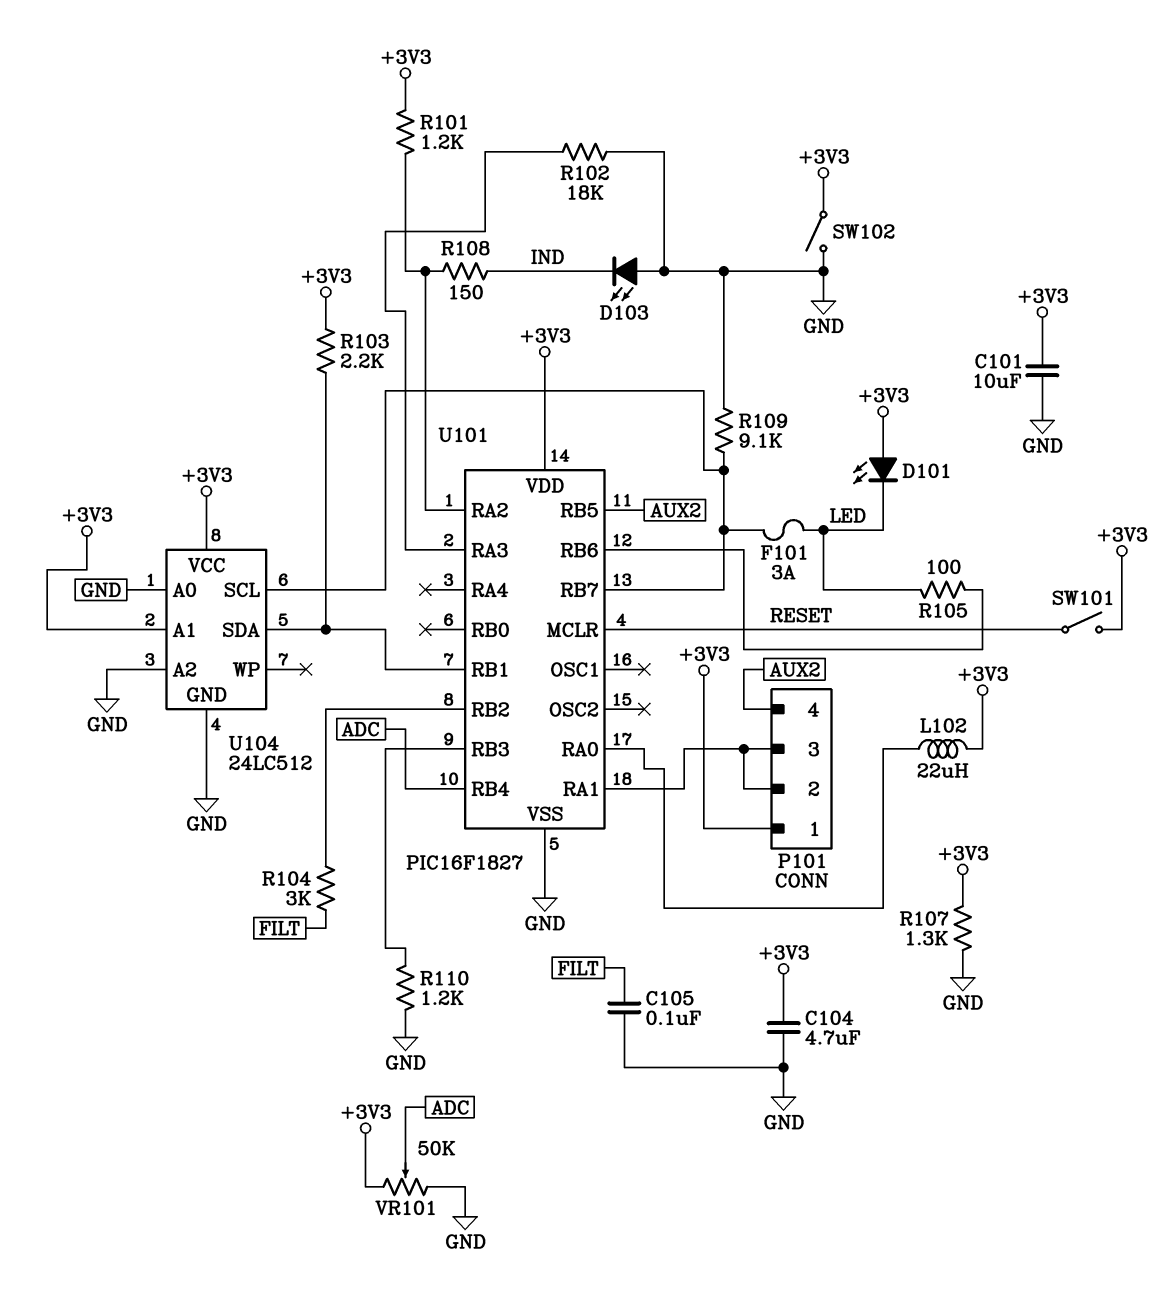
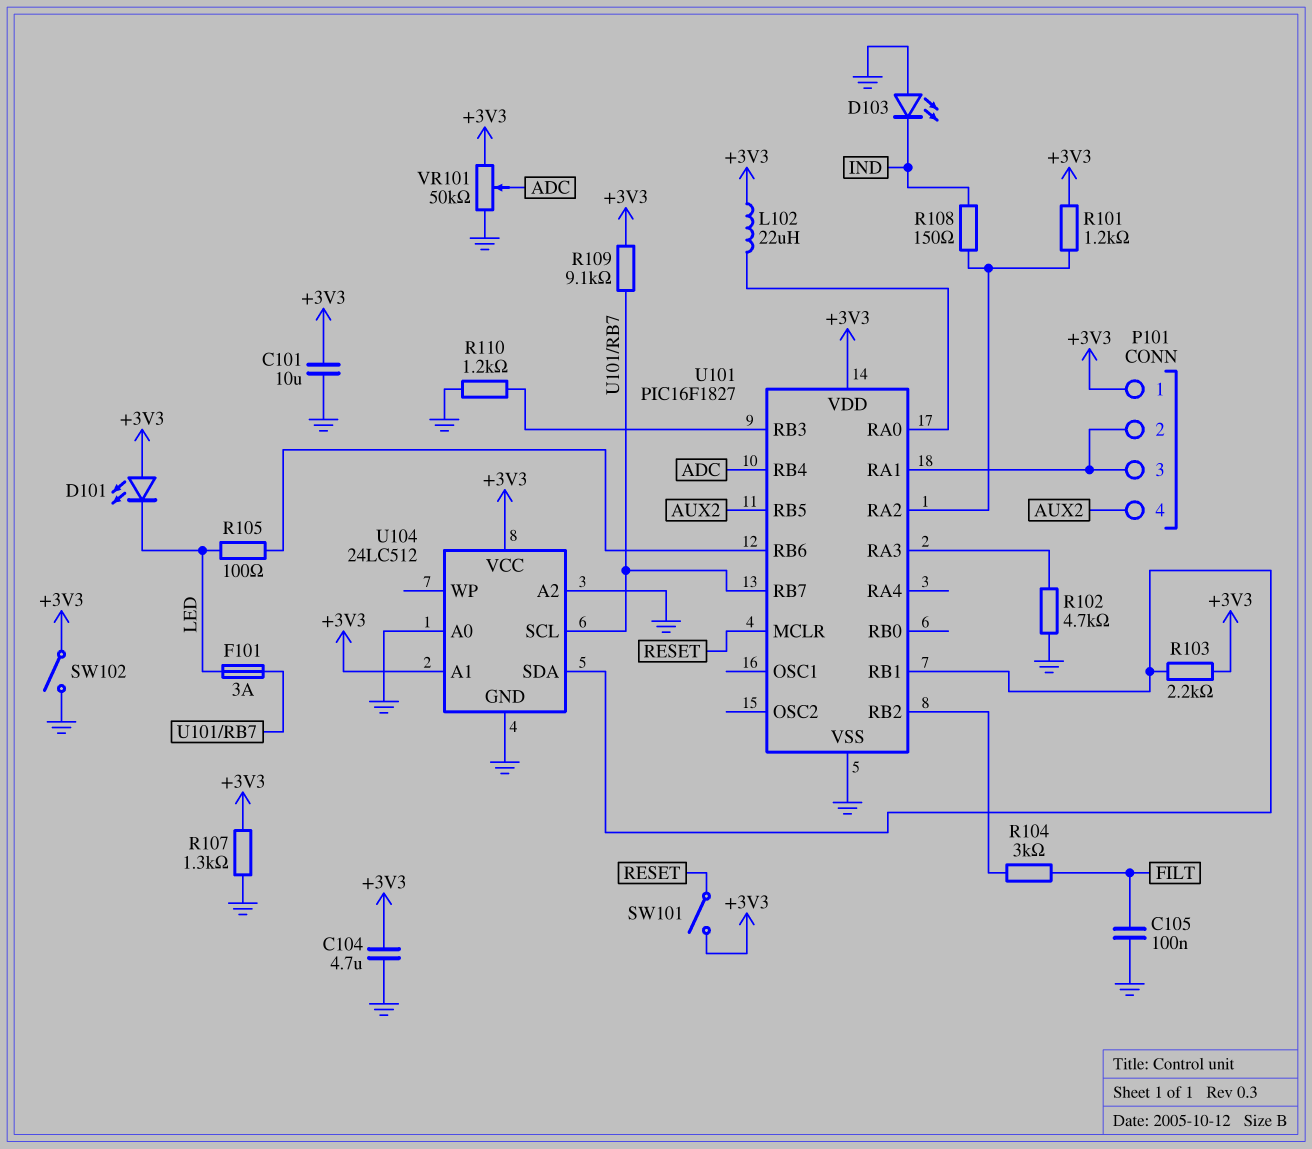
R102: 18k (GND, U101/RA3) -> 4.7k (GND, U101/RA3)
R109: 9.1k (GND, U101/RB7) -> 9.1k (+3V3, U101/RB7)

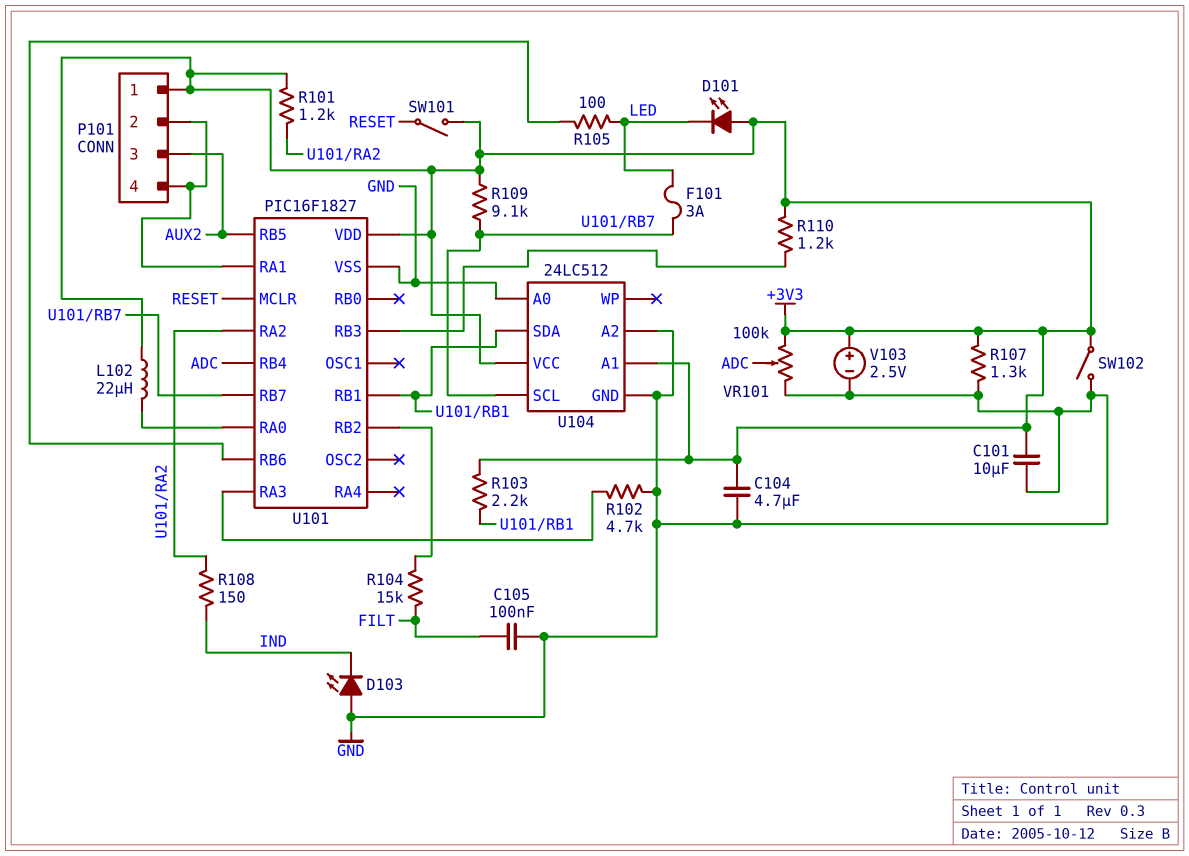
P101 pin 3: P101/2 -> AUX2
P101 pin 4: AUX2 -> P101/2
R104: 3k (FILT, U101/RB2) -> 15k (FILT, U101/RB2)
R110: 1.2k (GND, U101/RB3) -> 1.2k (+3V3, U101/RB3)
V103: none -> 2.5V (plus +3V3, minus GND)
VR101: 50k (+3V3, GND, wiper ADC) -> 100k (+3V3, GND, wiper ADC)

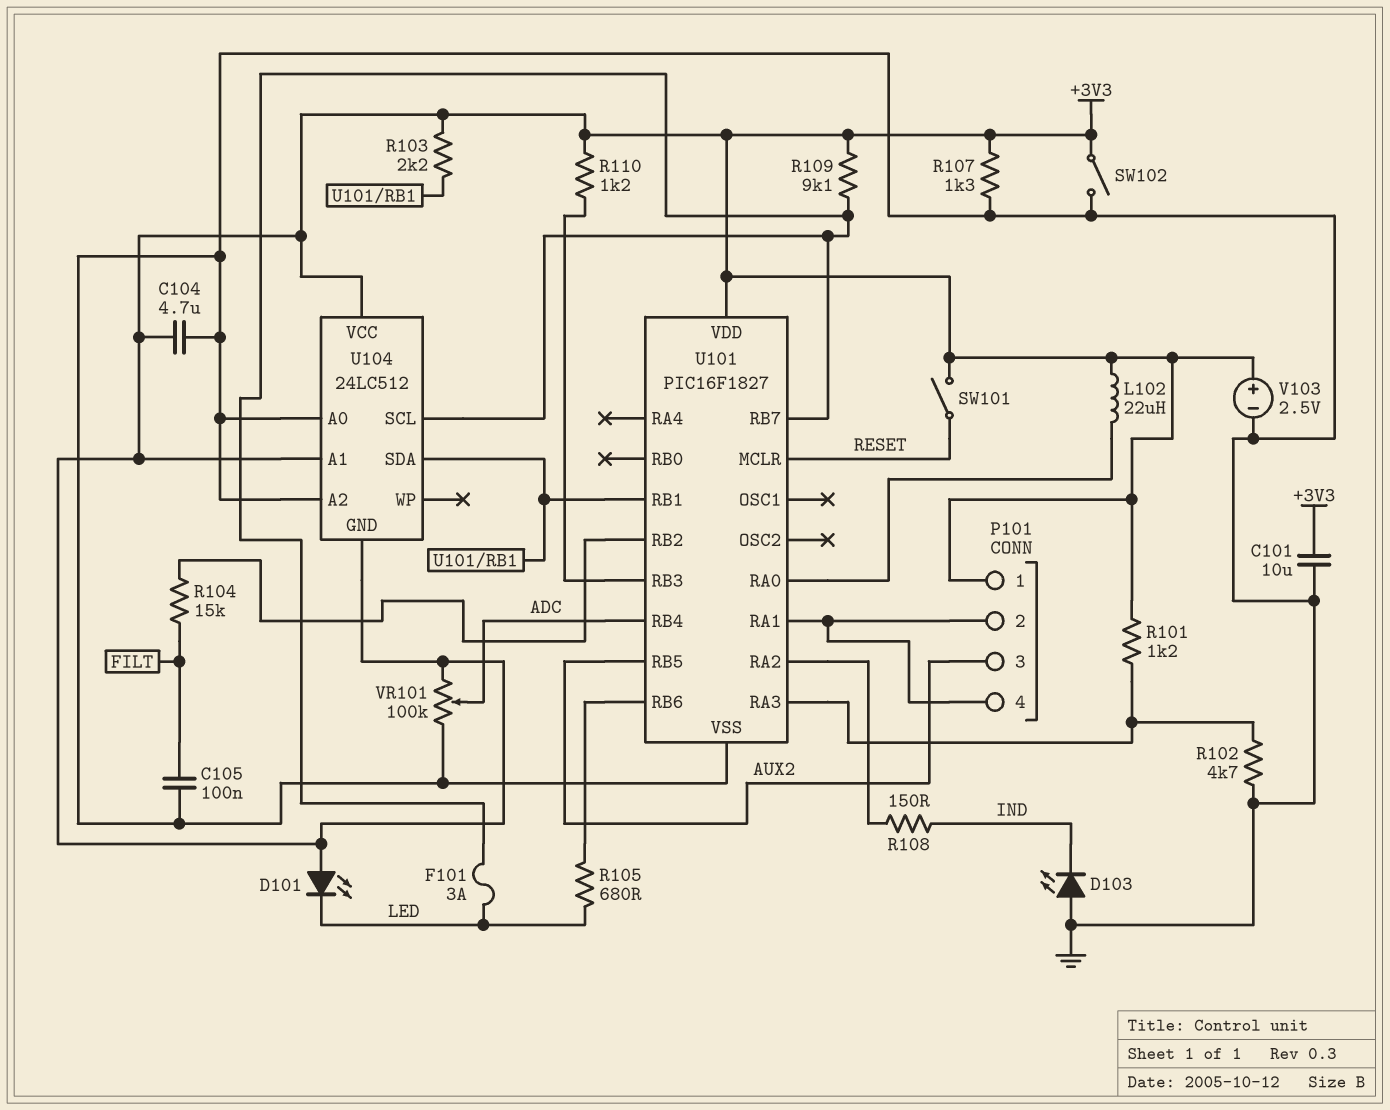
R101: 1.2k (+3V3, U101/RA2) -> 1.2k (+3V3, U101/RA3)
R105: 100 (LED, U101/RB6) -> 680 (LED, U101/RB6)
U104 pin GND: GND -> +3V3

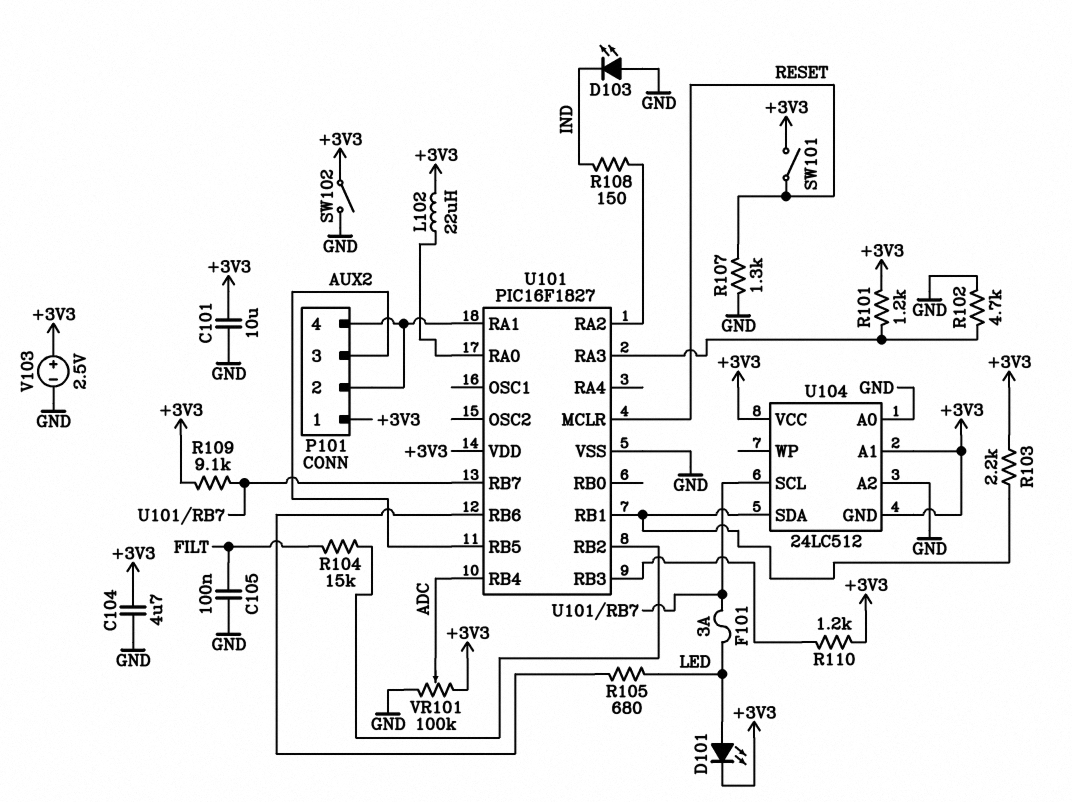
D101: LED (A +3V3, K LED) -> LED (A LED, K +3V3)
R107: 1.3k (+3V3, GND) -> 1.3k (GND, RESET)

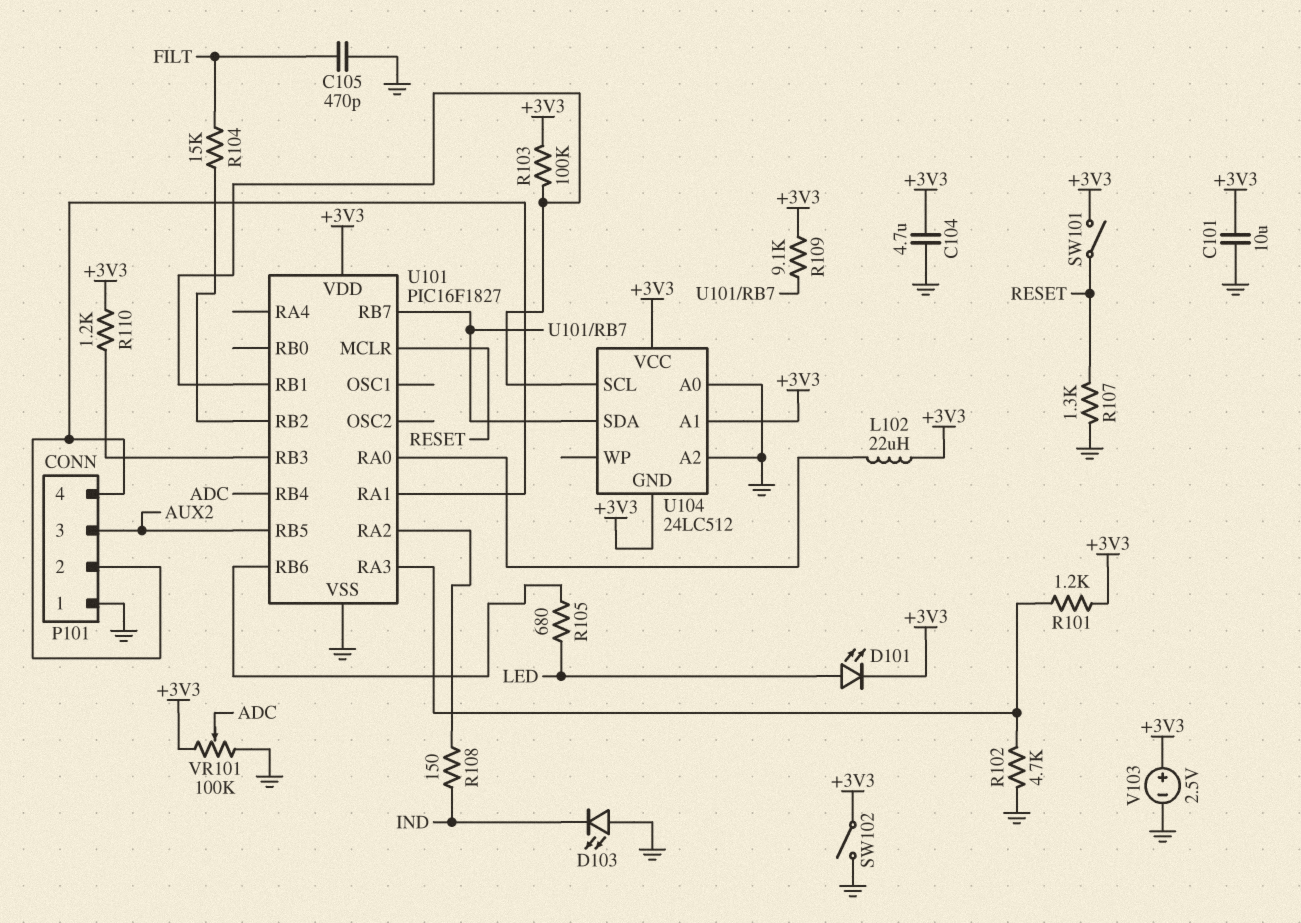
C105: 100nF (FILT, GND) -> 470pF (FILT, GND)
F101: 3A (LED, U101/RB7) -> none
P101 pin 1: +3V3 -> GND
R103: 2.2k (+3V3, U101/RB1) -> 100k (+3V3, U101/RB1)
U104 pin SCL: U101/RB7 -> U101/RB1
U104 pin SDA: U101/RB1 -> U101/RB7

